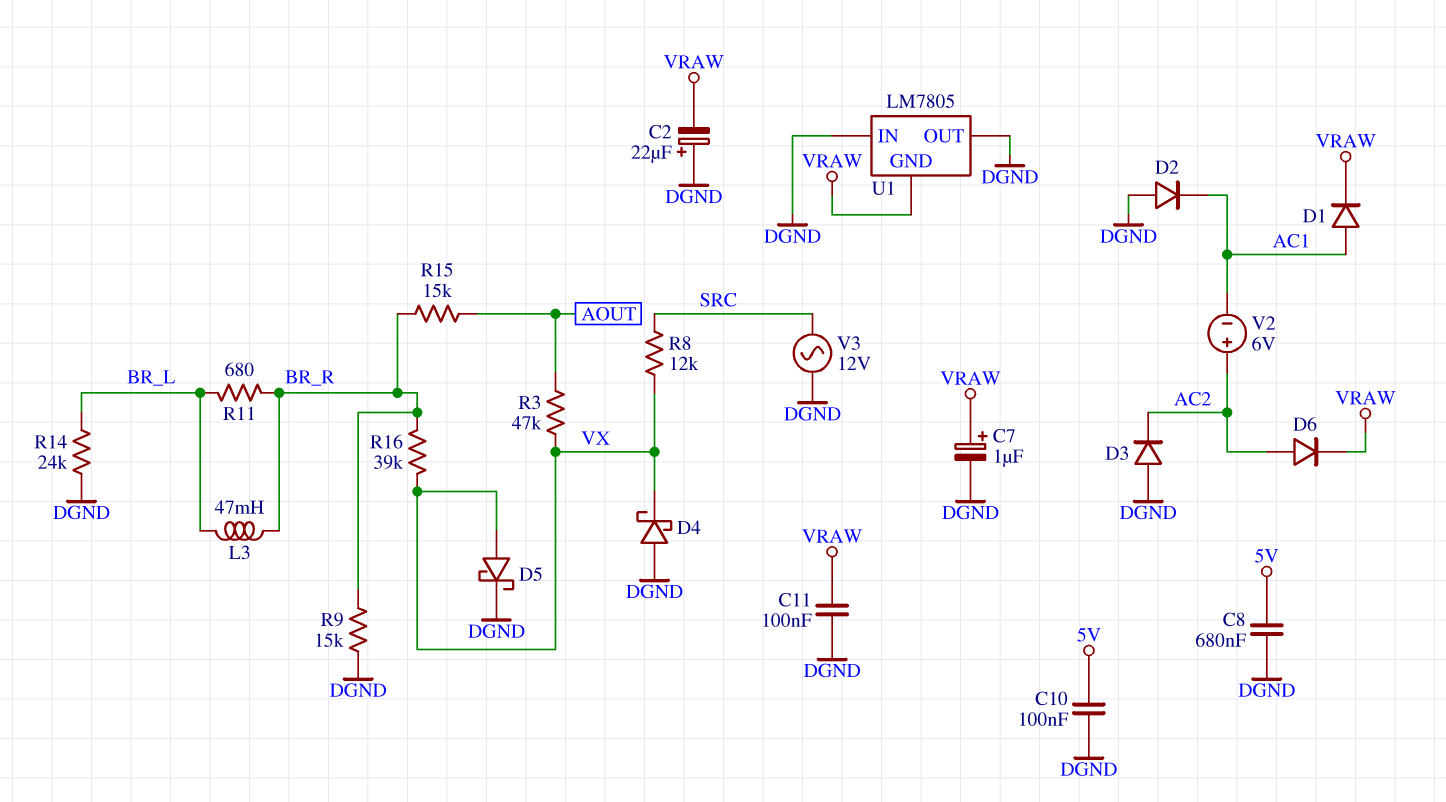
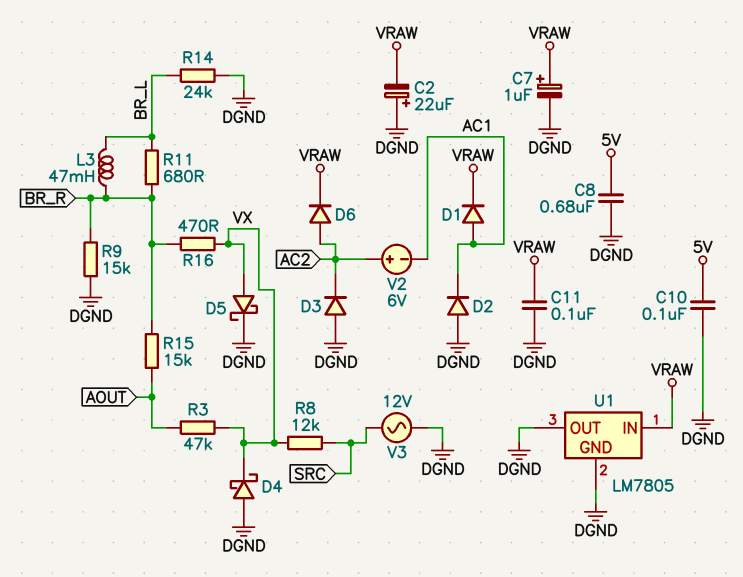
R16: 39k (BR_R, VX) -> 470 (BR_R, VX)
U1 pin GND: VRAW -> DGND
U1 pin IN: DGND -> VRAW

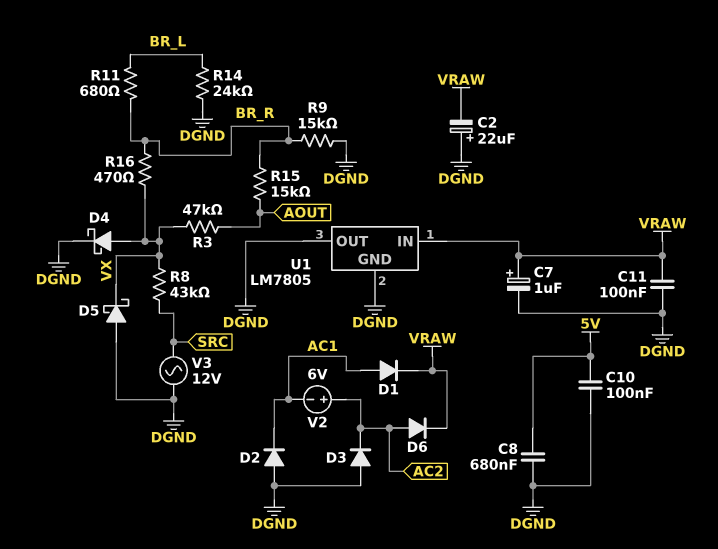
D4: schottky (A DGND, K VX) -> schottky (A VX, K DGND)
D5: schottky (A VX, K DGND) -> schottky (A DGND, K VX)
L3: 47mH (BR_L, BR_R) -> none
R8: 12k (SRC, VX) -> 43k (SRC, VX)

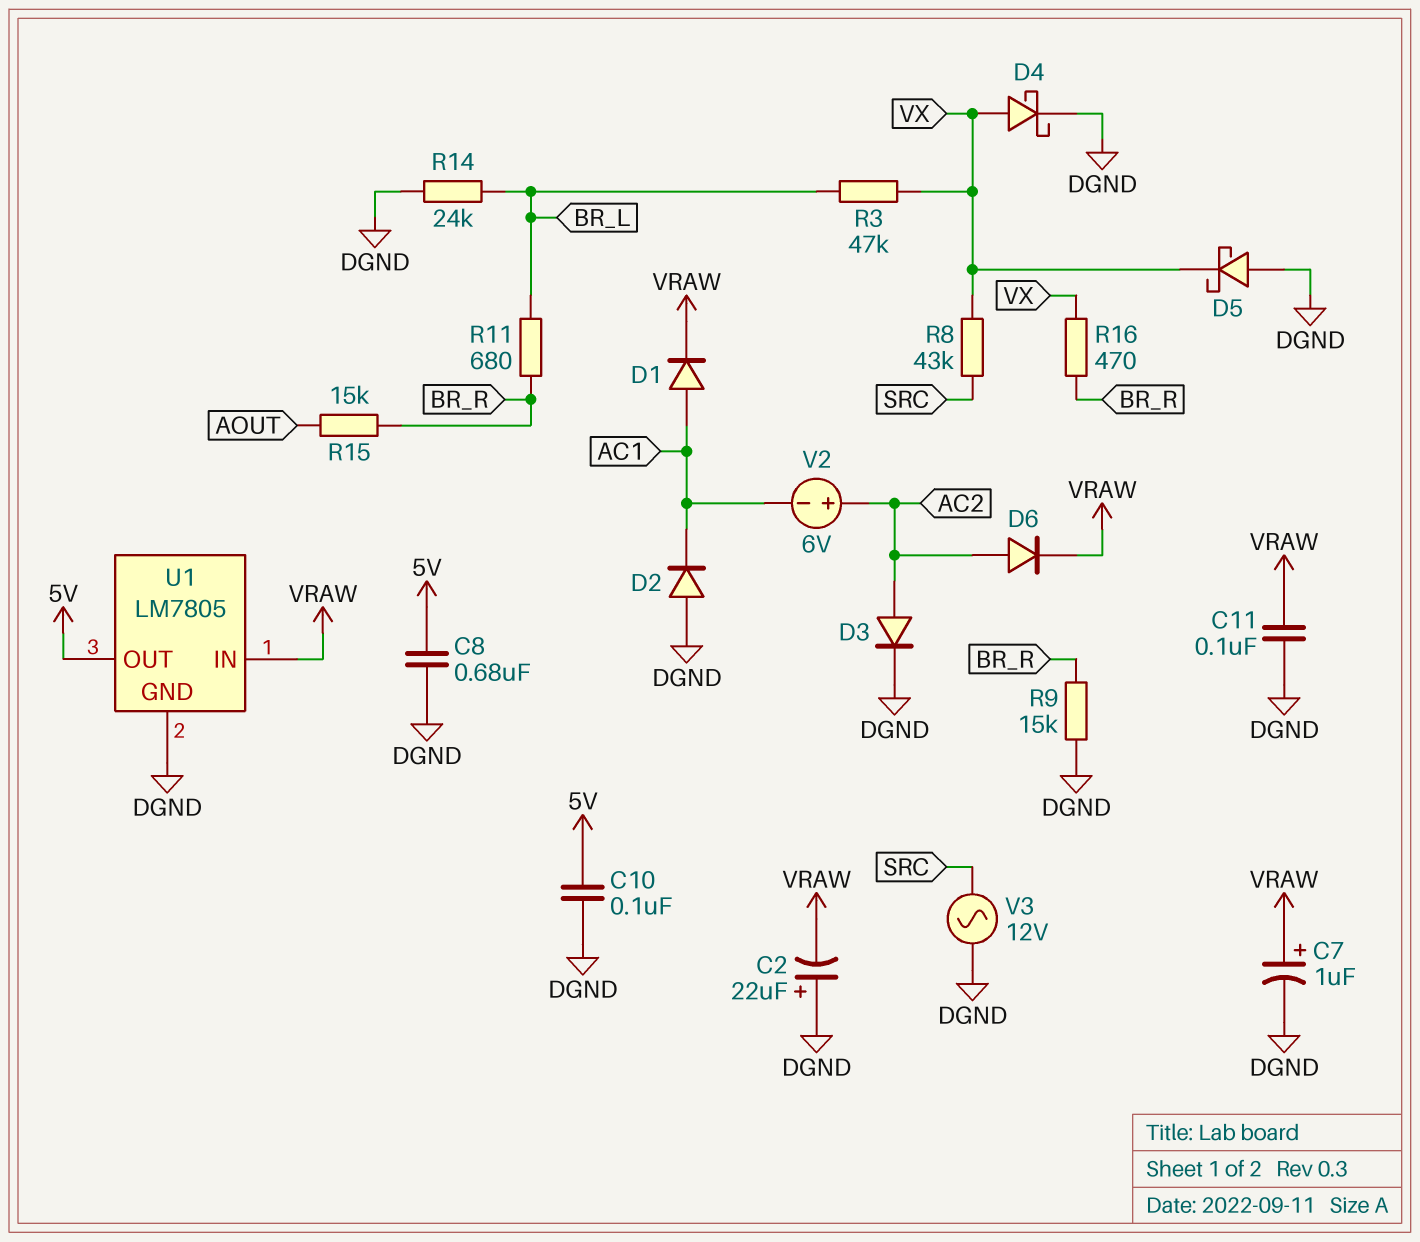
D3: diode (A DGND, K AC2) -> diode (A AC2, K DGND)
R3: 47k (AOUT, VX) -> 47k (BR_L, VX)
U1 pin OUT: DGND -> 5V

